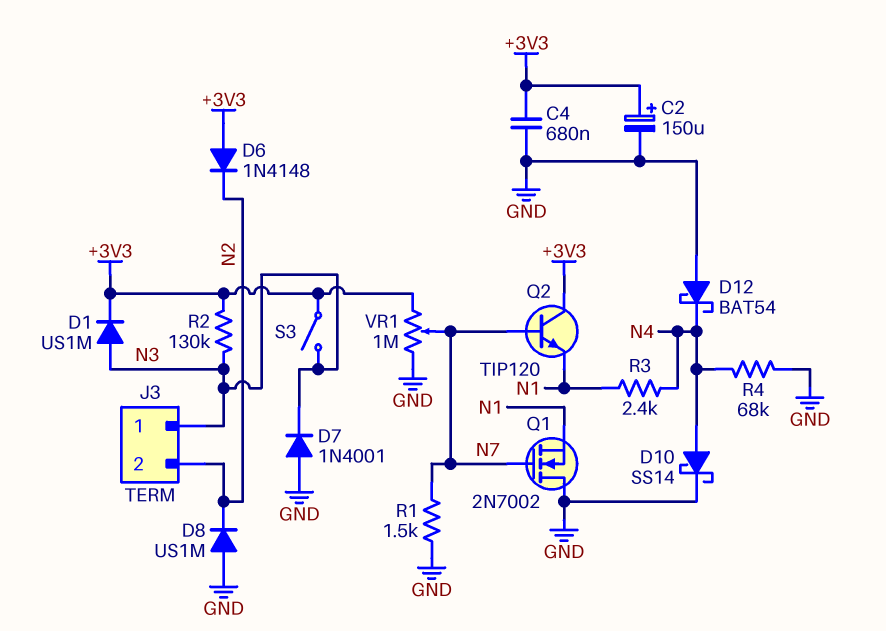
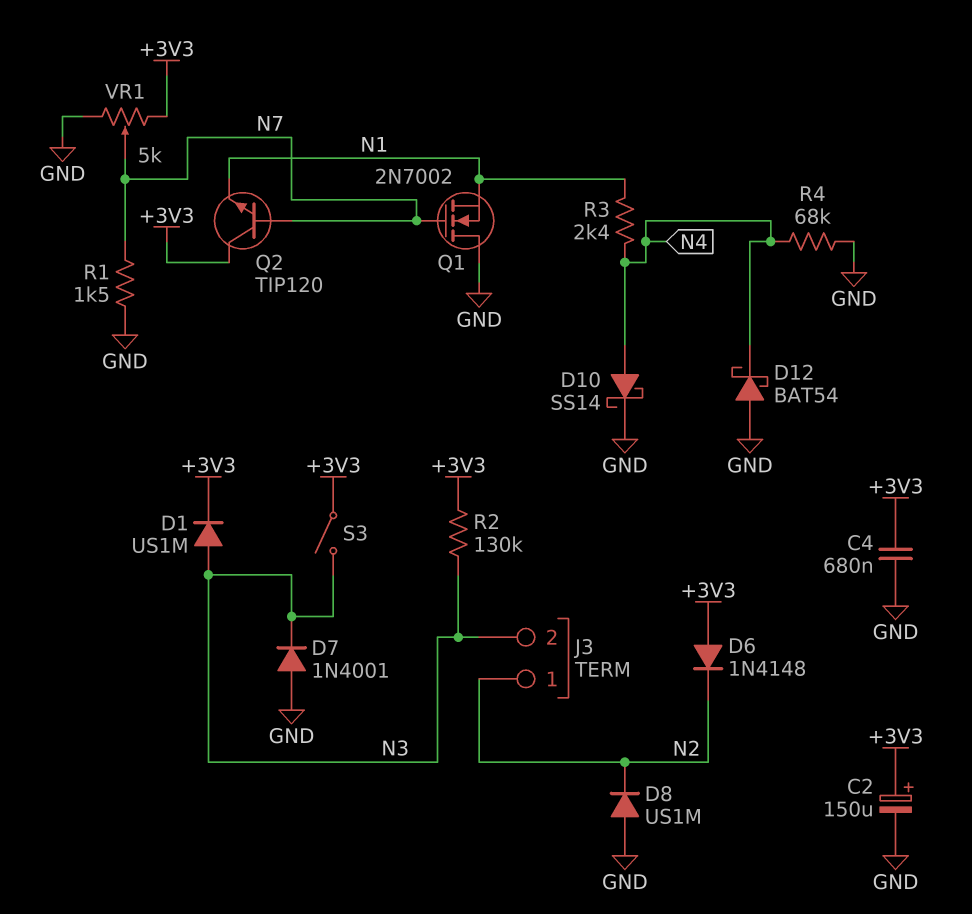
J3 pin 1: N3 -> N2
J3 pin 2: N2 -> N3
VR1: 1M (+3V3, GND, wiper N7) -> 5k (+3V3, GND, wiper N7)

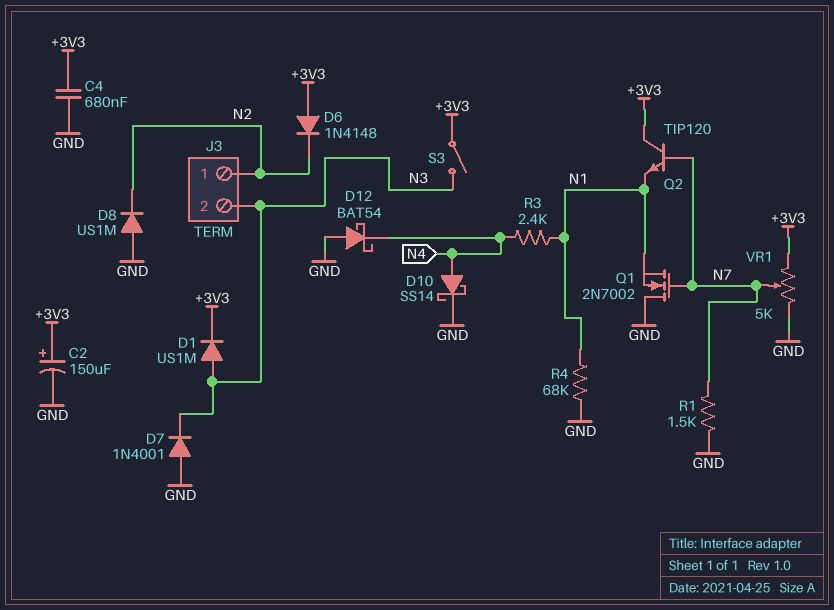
R2: 130k (+3V3, N3) -> none
R4: 68k (GND, N4) -> 68k (GND, N1)

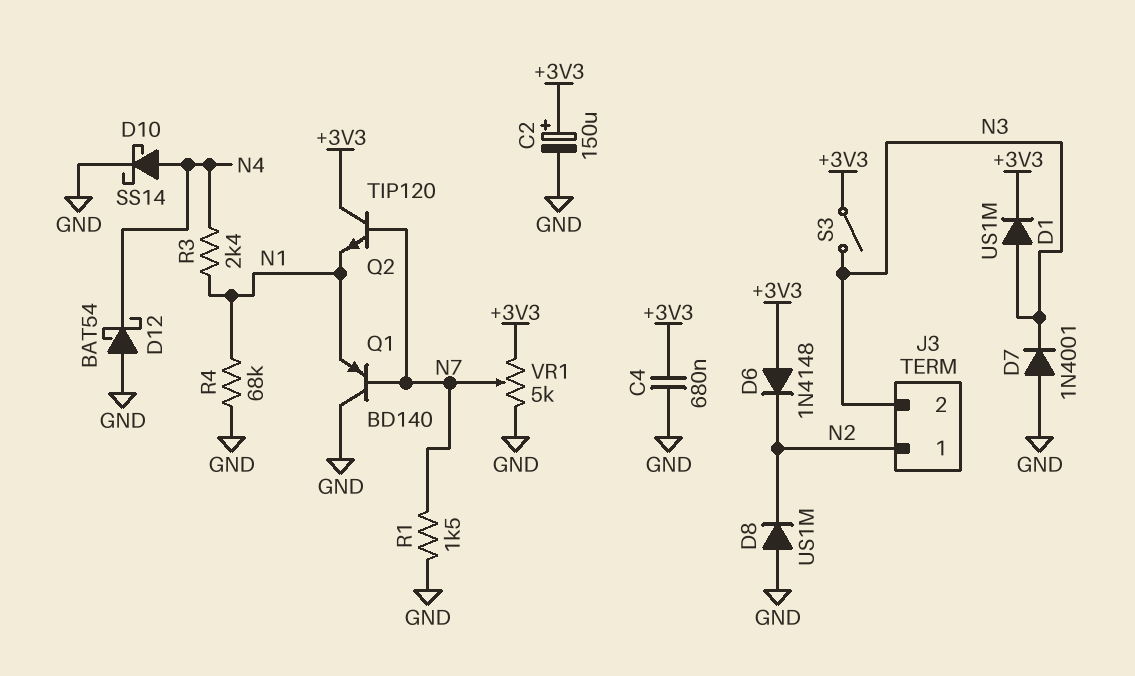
Q1: NMOS 2N7002 (G N7, D GND, S N1) -> PNP BD140 (B N7, C GND, E N1)

